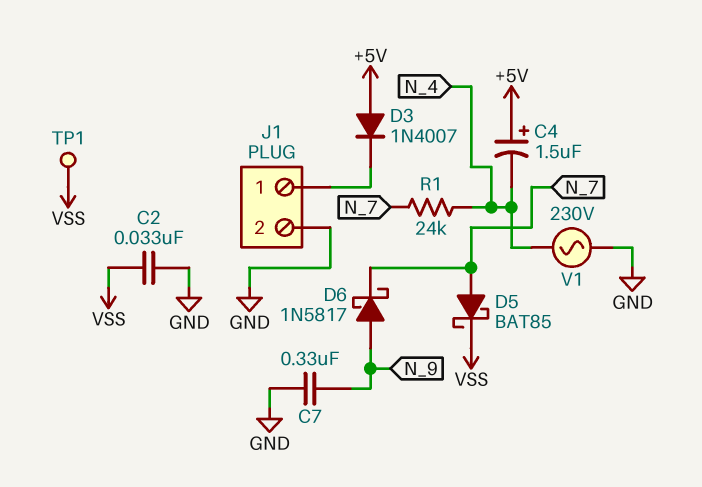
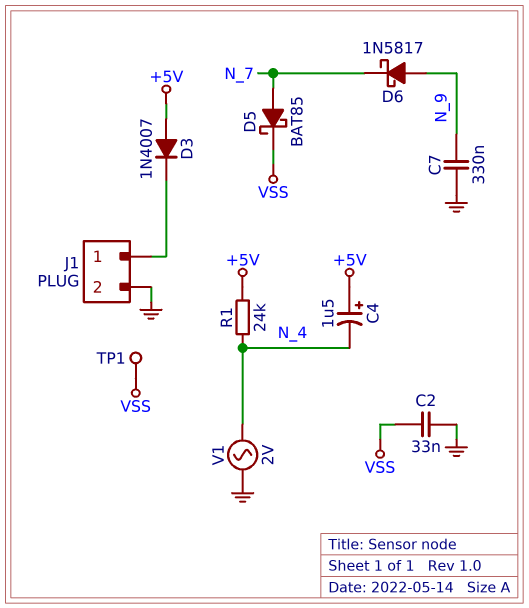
R1: 24k (N_4, N_7) -> 24k (+5V, N_4)
V1: AC 230V (GND, N_4) -> AC 2V (GND, N_4)

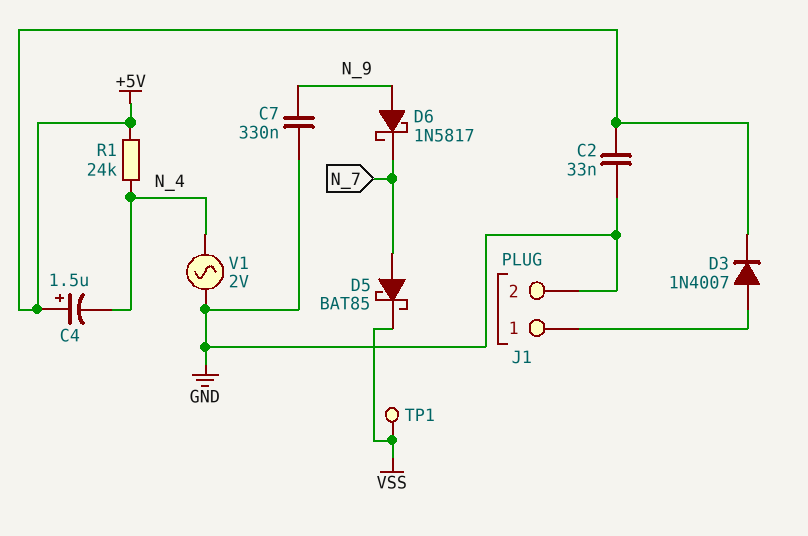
C2: 33nF (GND, VSS) -> 33nF (+5V, GND)
D3: diode 1N4007 (A +5V, K J1/1) -> diode 1N4007 (A J1/1, K +5V)

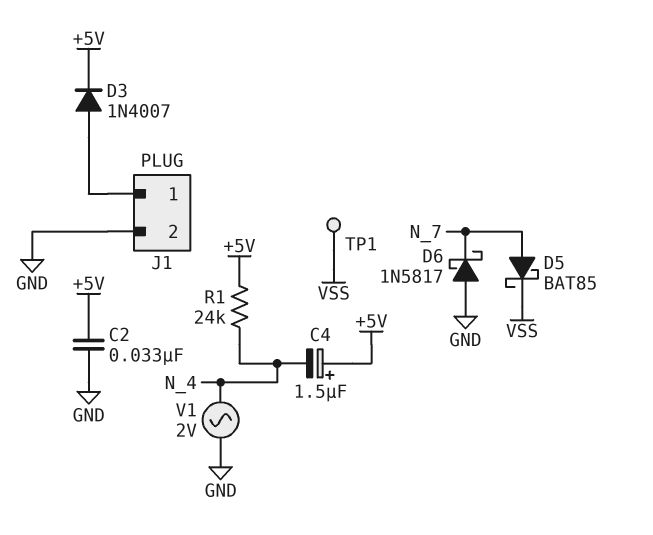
C7: 330nF (GND, N_9) -> none
D6: schottky 1N5817 (A N_9, K N_7) -> schottky 1N5817 (A GND, K N_7)

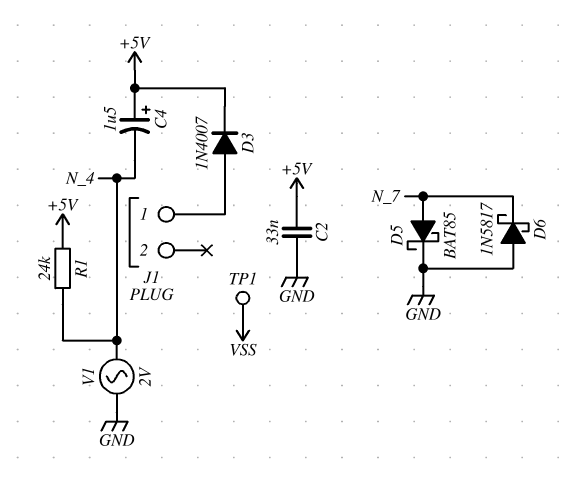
D5: schottky BAT85 (A N_7, K VSS) -> schottky BAT85 (A N_7, K GND)
J1 pin 2: GND -> none

